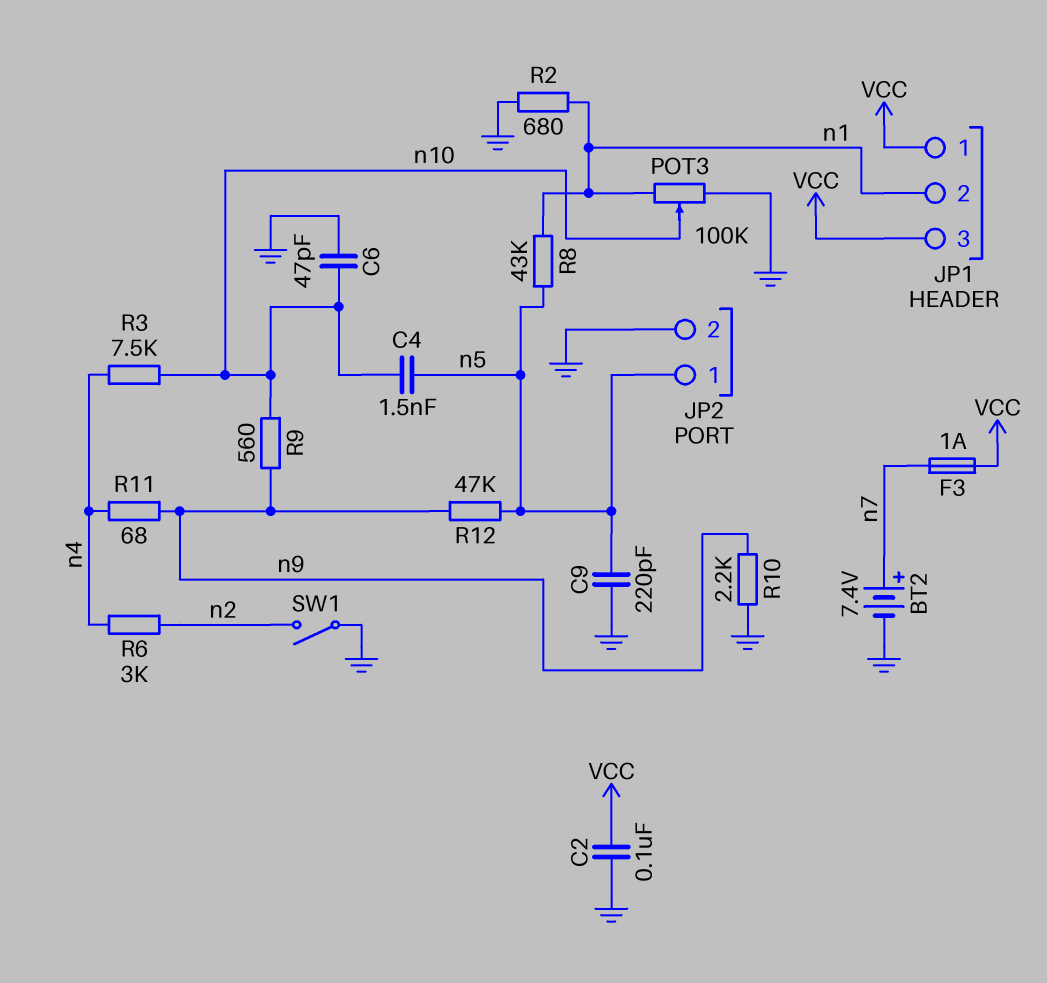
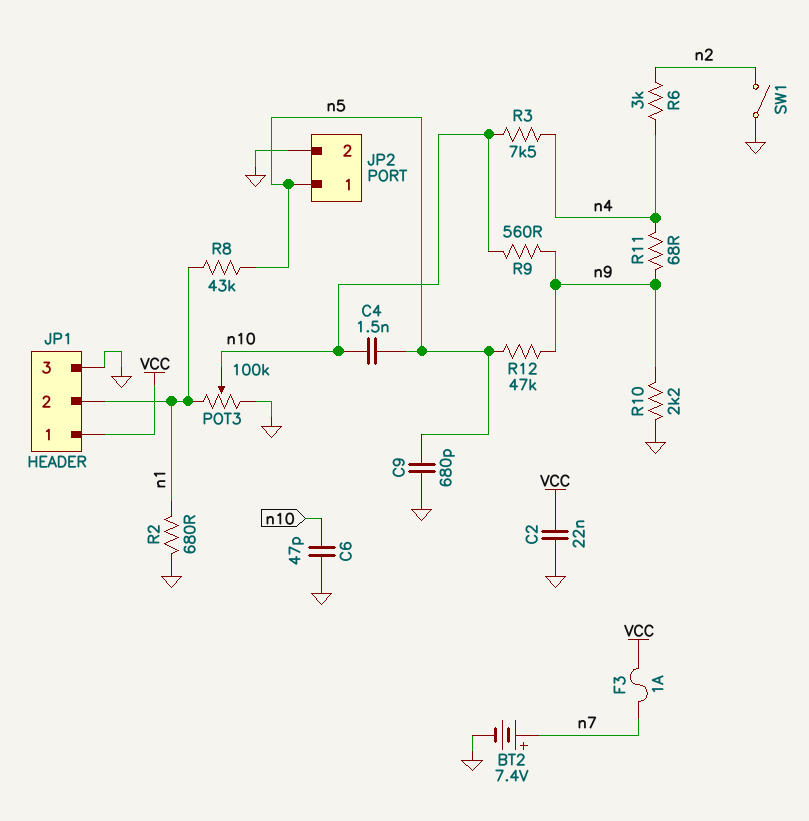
C2: 100nF (GND, VCC) -> 22nF (GND, VCC)
C9: 220pF (GND, n5) -> 680pF (GND, n5)
JP1 pin 3: VCC -> GND

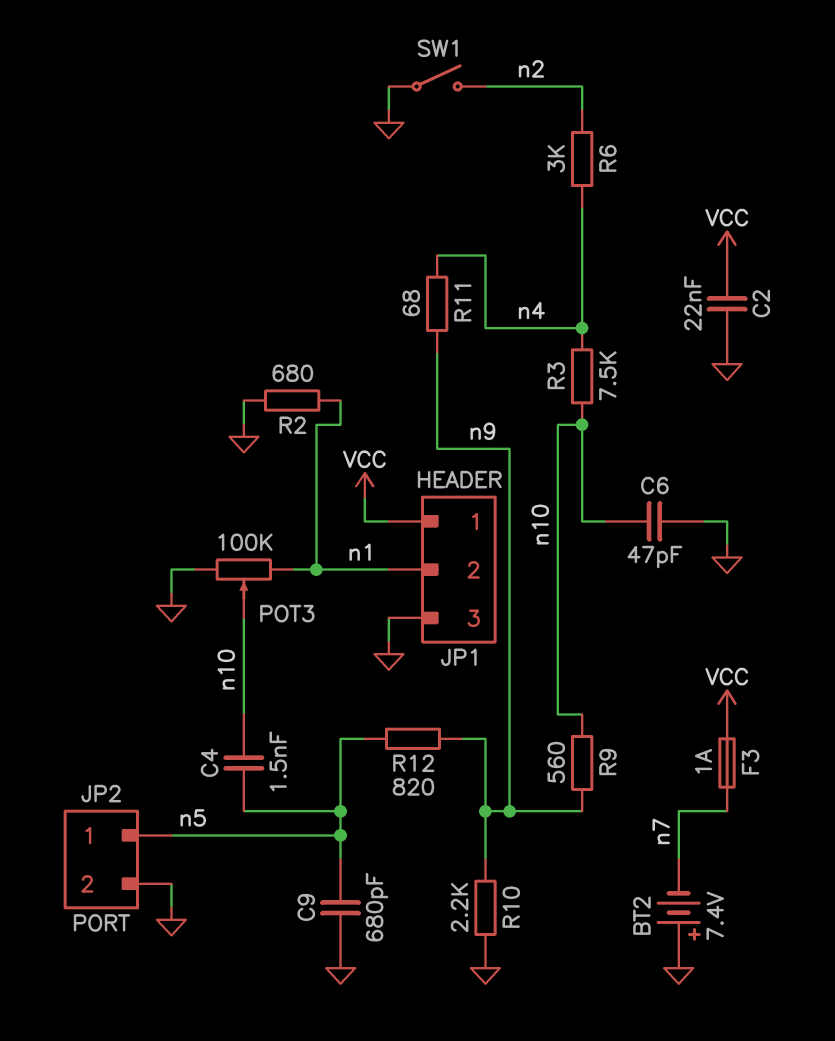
BT2: 7.4V (plus n7, minus GND) -> 7.4V (plus GND, minus n7)
R8: 43k (n1, n5) -> none
R12: 47k (n5, n9) -> 820 (n5, n9)

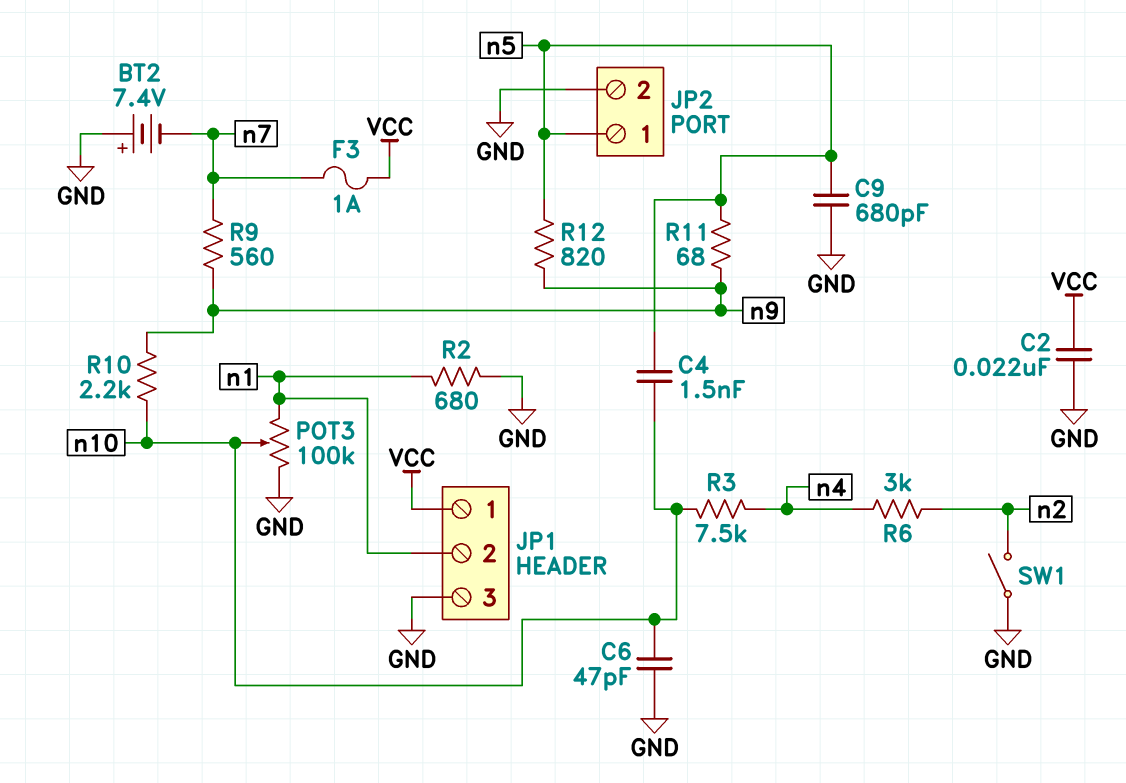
R9: 560 (n9, n10) -> 560 (n7, n9)
R10: 2.2k (GND, n9) -> 2.2k (n9, n10)
R11: 68 (n4, n9) -> 68 (n5, n9)

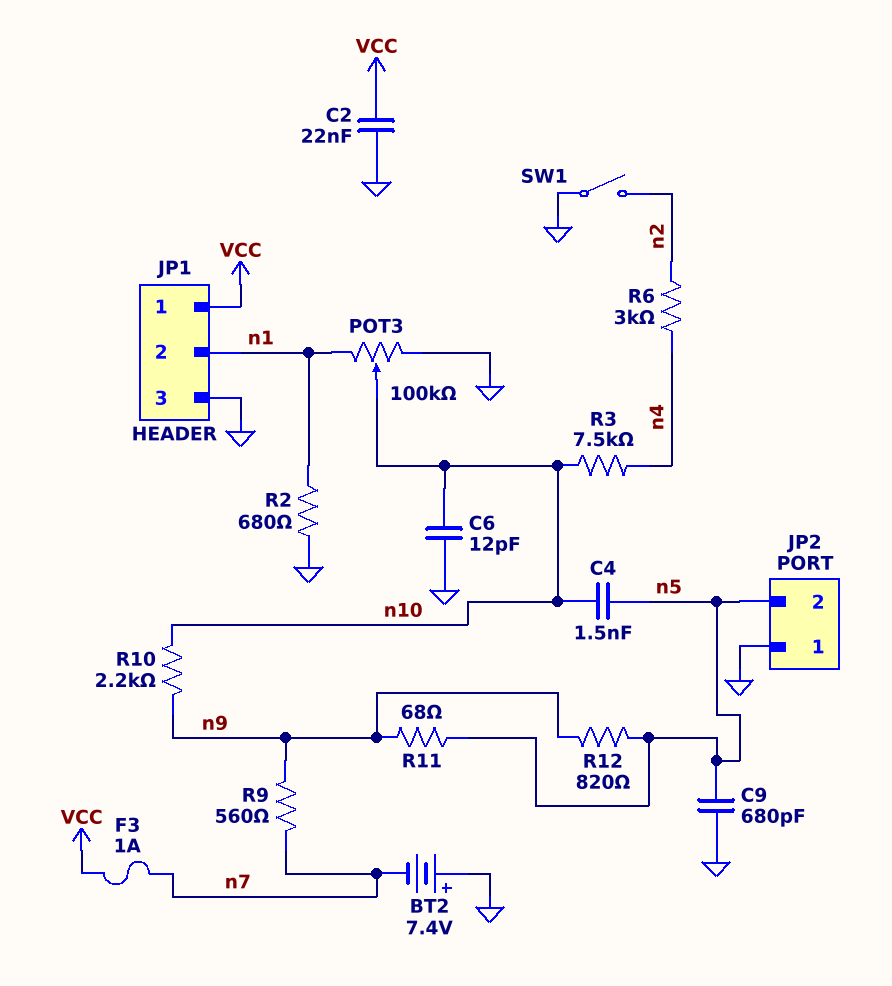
C6: 47pF (GND, n10) -> 12pF (GND, n10)
JP2 pin 1: n5 -> GND
JP2 pin 2: GND -> n5

